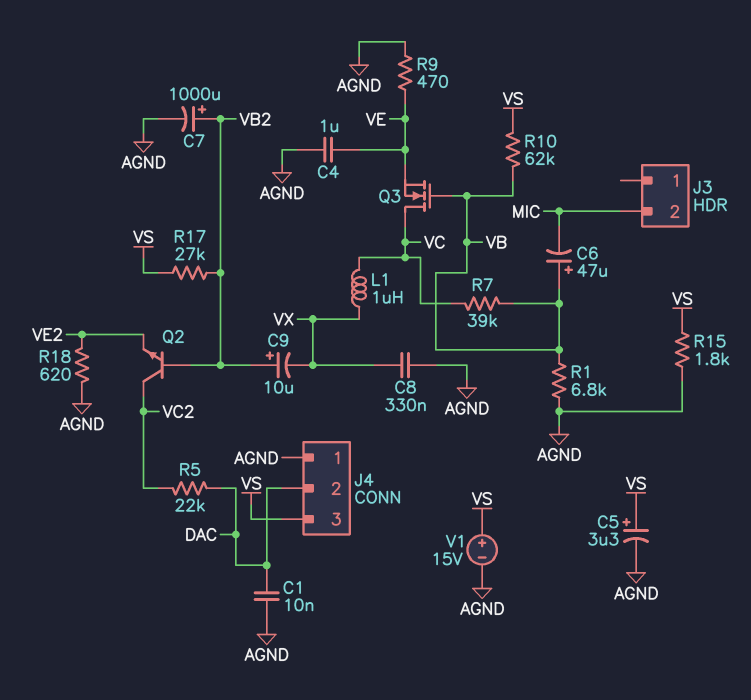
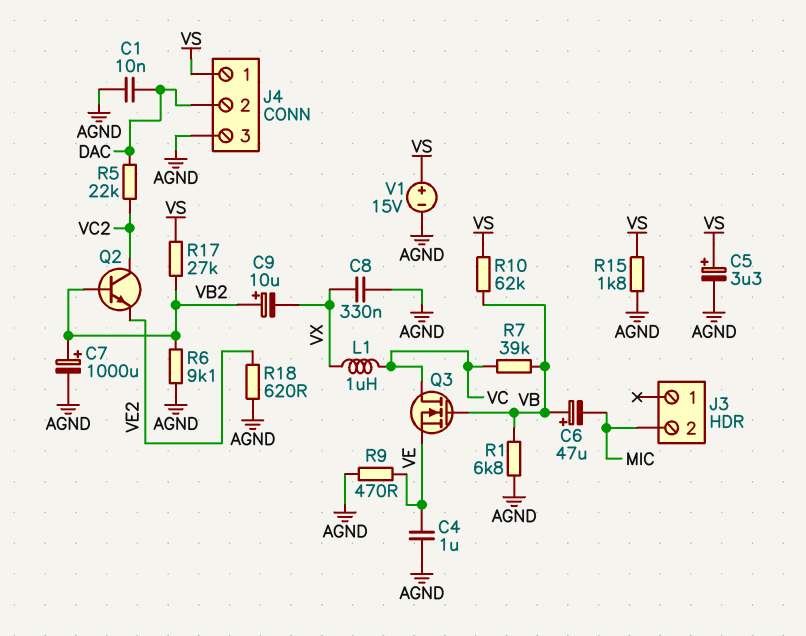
J4 pin 1: AGND -> VS
J4 pin 3: VS -> AGND
R6: none -> 9.1k (AGND, VB2)

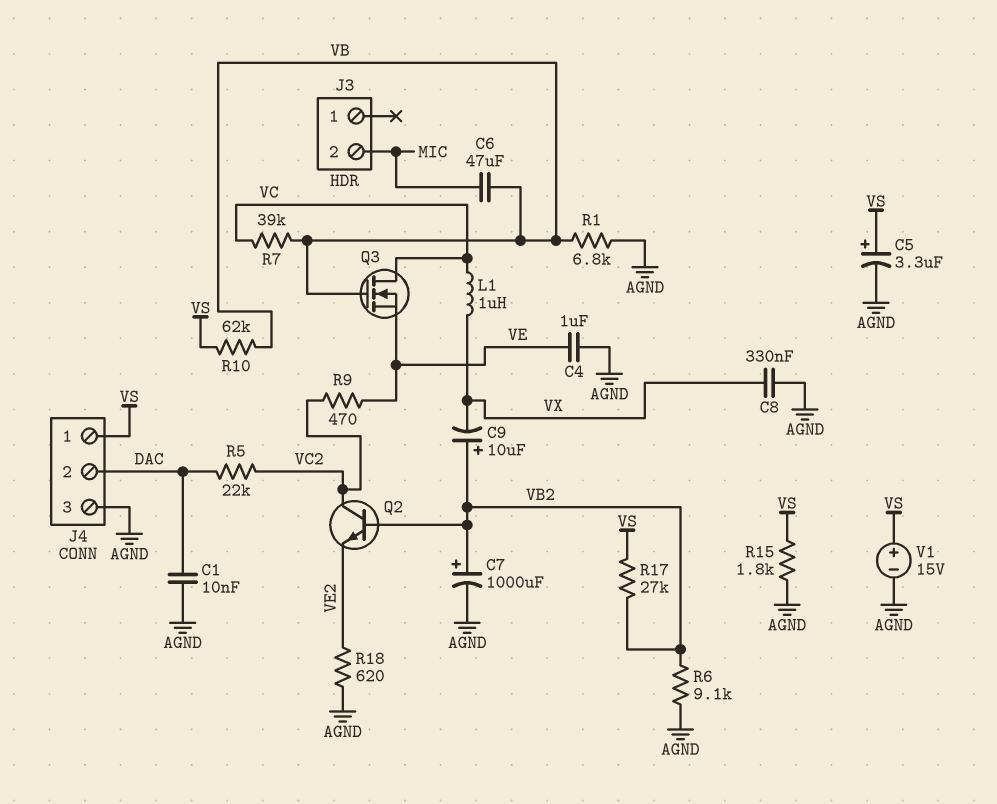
C6: 47uF (plus VB, minus MIC) -> 47uF (MIC, VB)
R9: 470 (AGND, VE) -> 470 (VC2, VE)

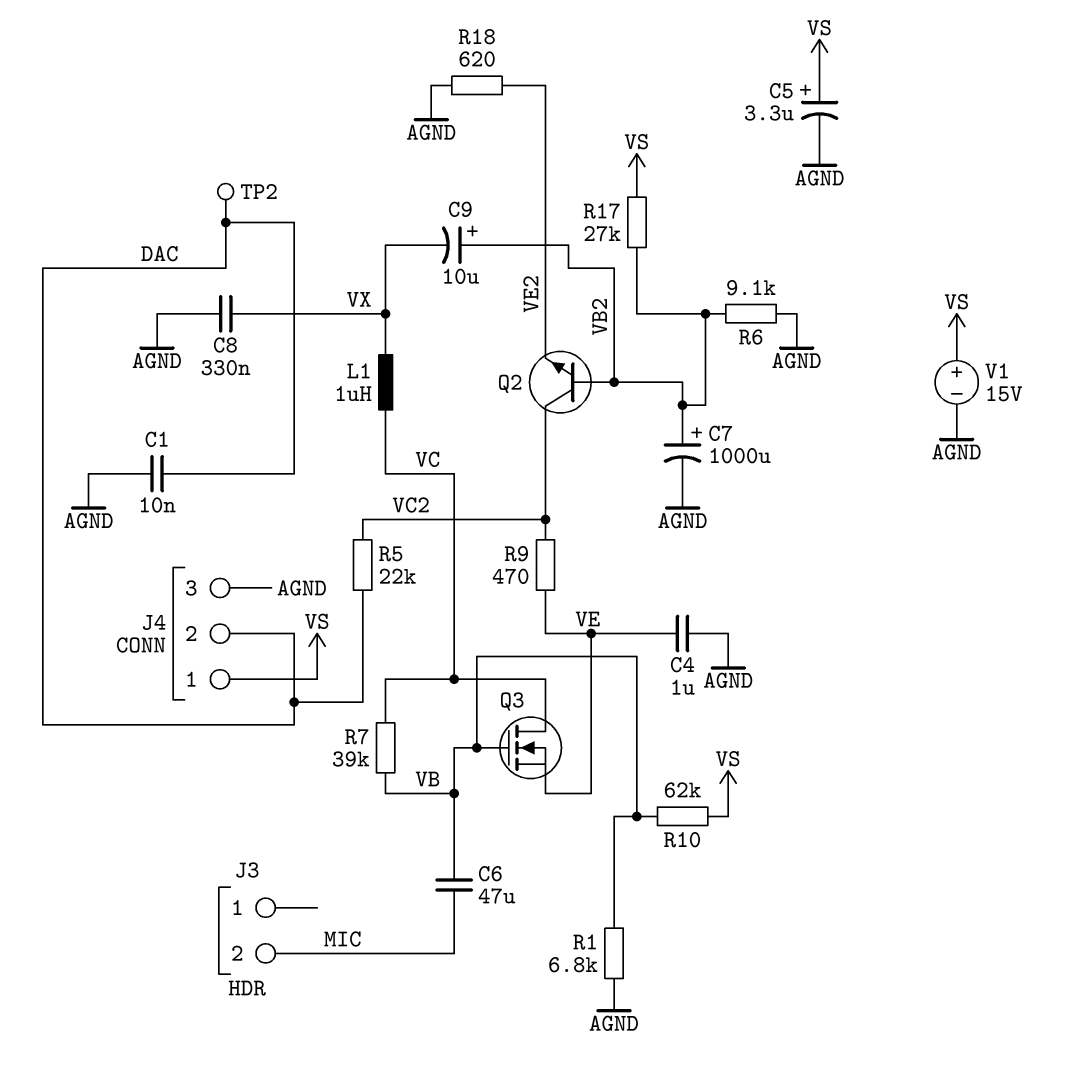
R15: 1.8k (AGND, VS) -> none
TP2: none -> test point (DAC)

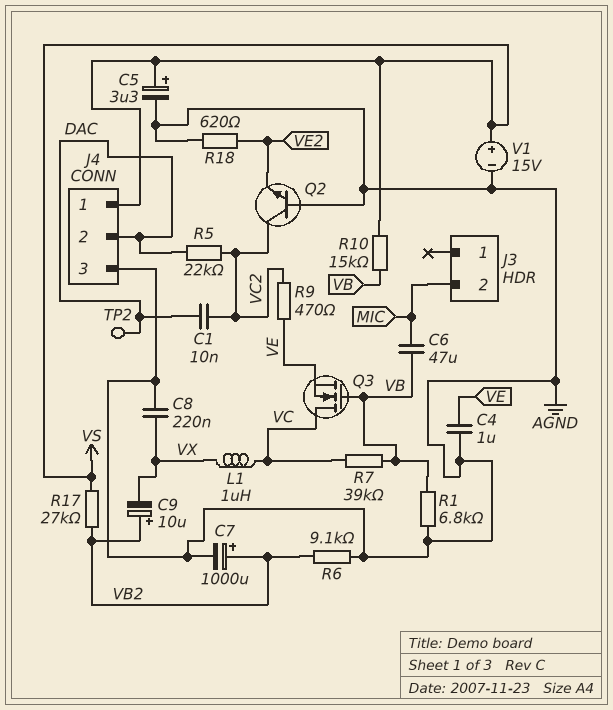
C1: 10nF (AGND, DAC) -> 10nF (DAC, VC2)
C8: 330nF (AGND, VX) -> 220nF (AGND, VX)
Q2: NPN (B VB2, C VC2, E VE2) -> NPN (B AGND, C VC2, E VE2)
R10: 62k (VB, VS) -> 15k (VB, VS)

